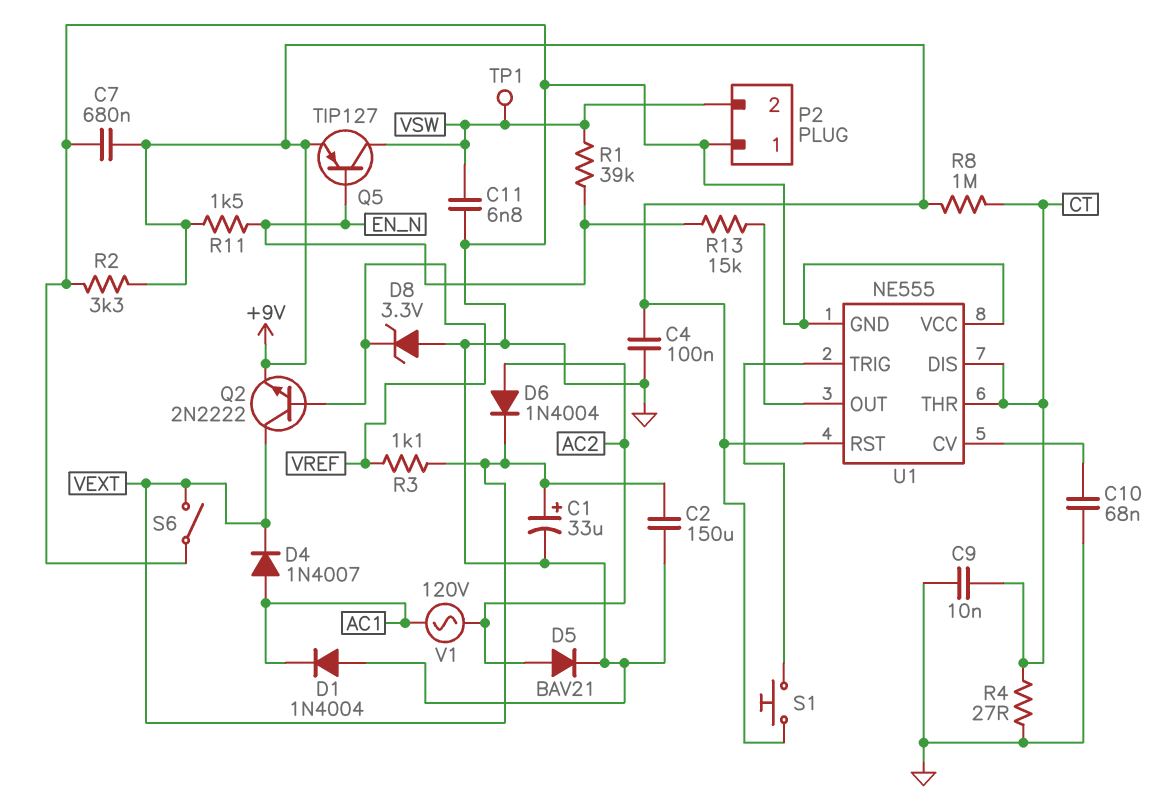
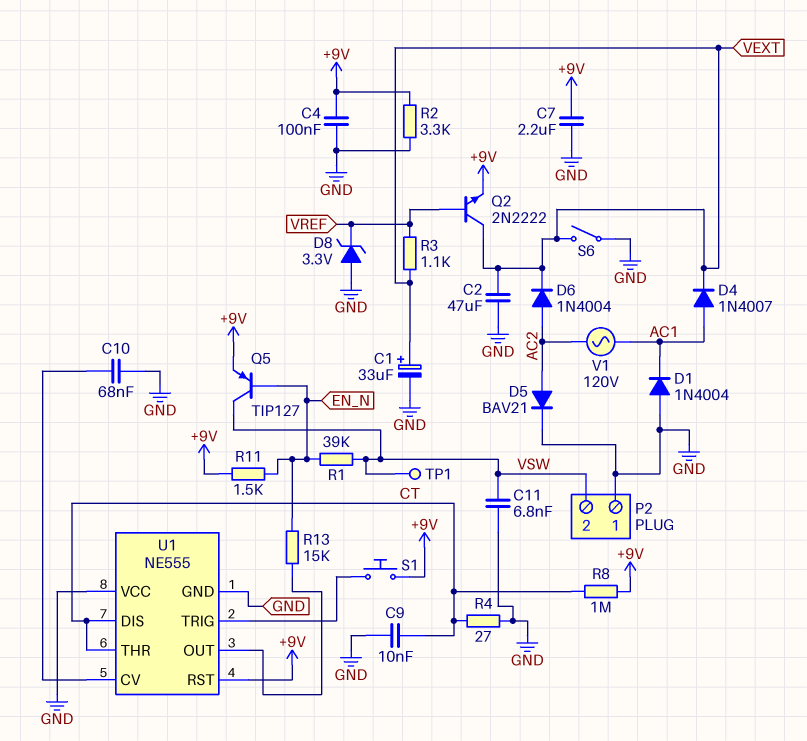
C2: 150uF (GND, VEXT) -> 47uF (GND, VEXT)
C7: 680nF (+9V, GND) -> 2.2uF (+9V, GND)

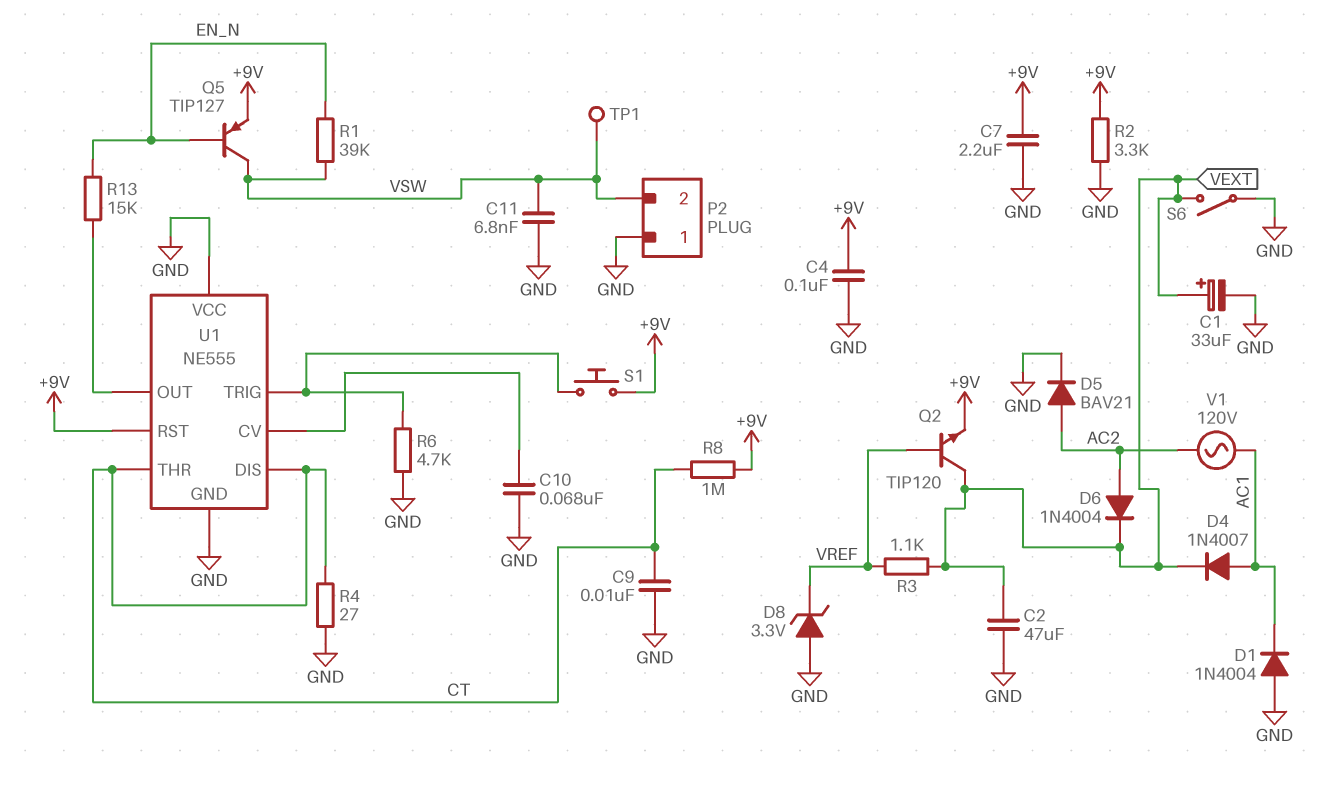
Q2: NPN 2N2222 (B VREF, C VEXT, E +9V) -> NPN TIP120 (B VREF, C VEXT, E +9V)
R6: none -> 4.7k (GND, U1/TRIG)
R11: 1.5k (+9V, EN_N) -> none

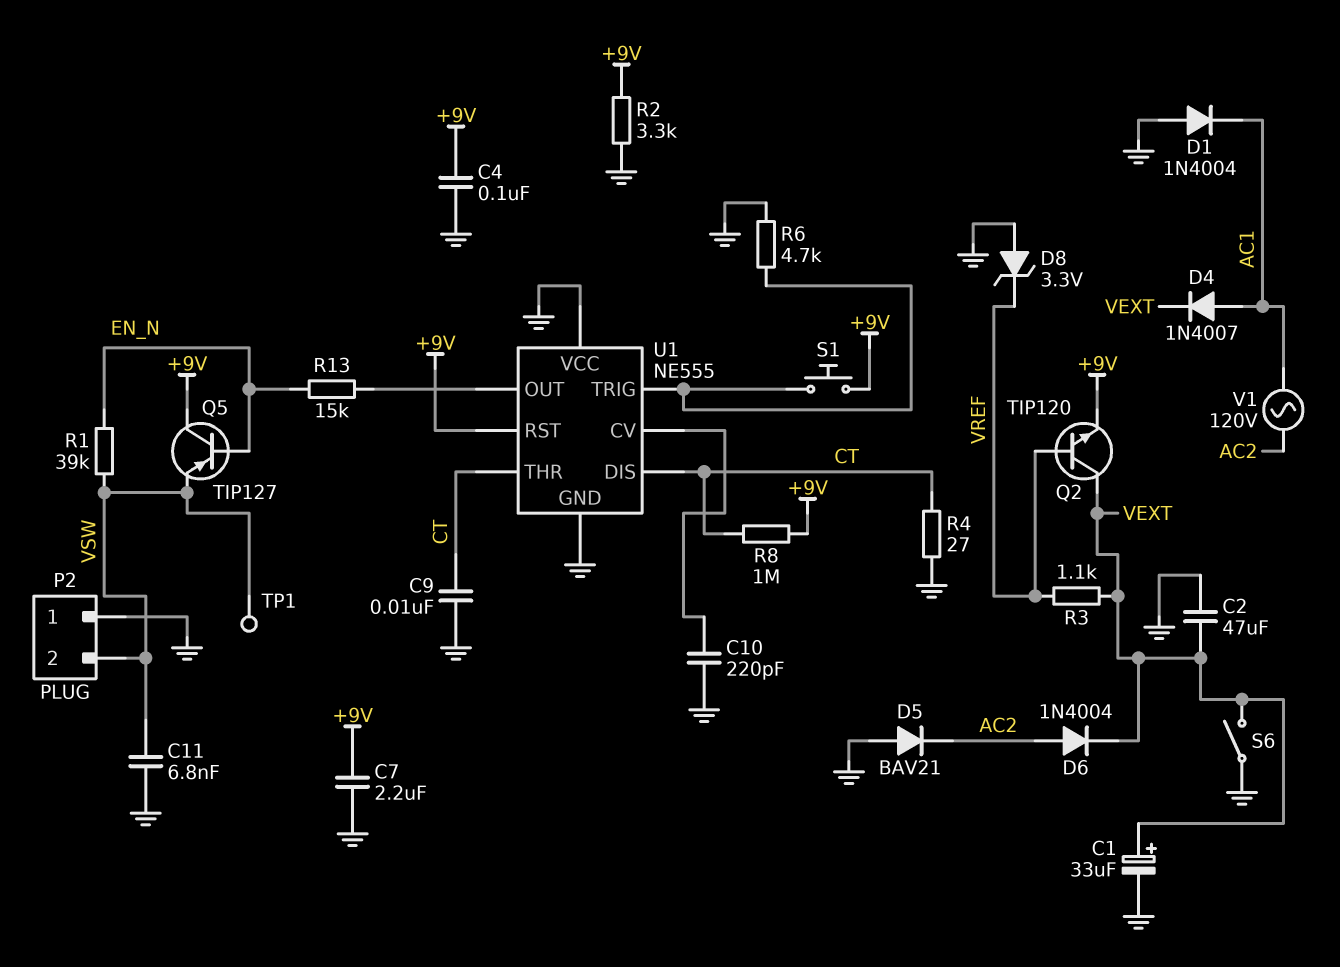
C10: 68nF (GND, U1/CV) -> 220pF (GND, U1/CV)
D5: diode BAV21 (A AC2, K GND) -> diode BAV21 (A GND, K AC2)
Q5: PNP TIP127 (B EN_N, C VSW, E +9V) -> PNP TIP127 (B EN_N, C +9V, E VSW)

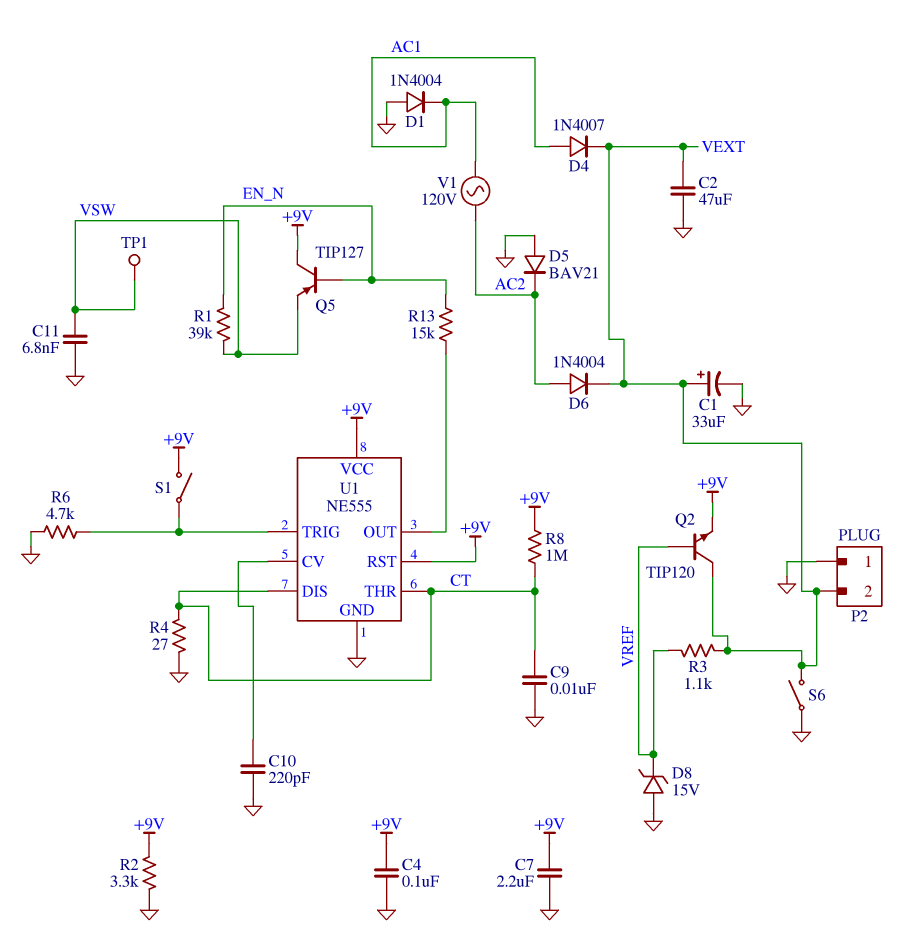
D8: zener 3.3V (A GND, K VREF) -> zener 15V (A GND, K VREF)
P2 pin 2: VSW -> VEXT
S1: button (+9V, U1/TRIG) -> switch (+9V, U1/TRIG)
U1 pin VCC: GND -> +9V

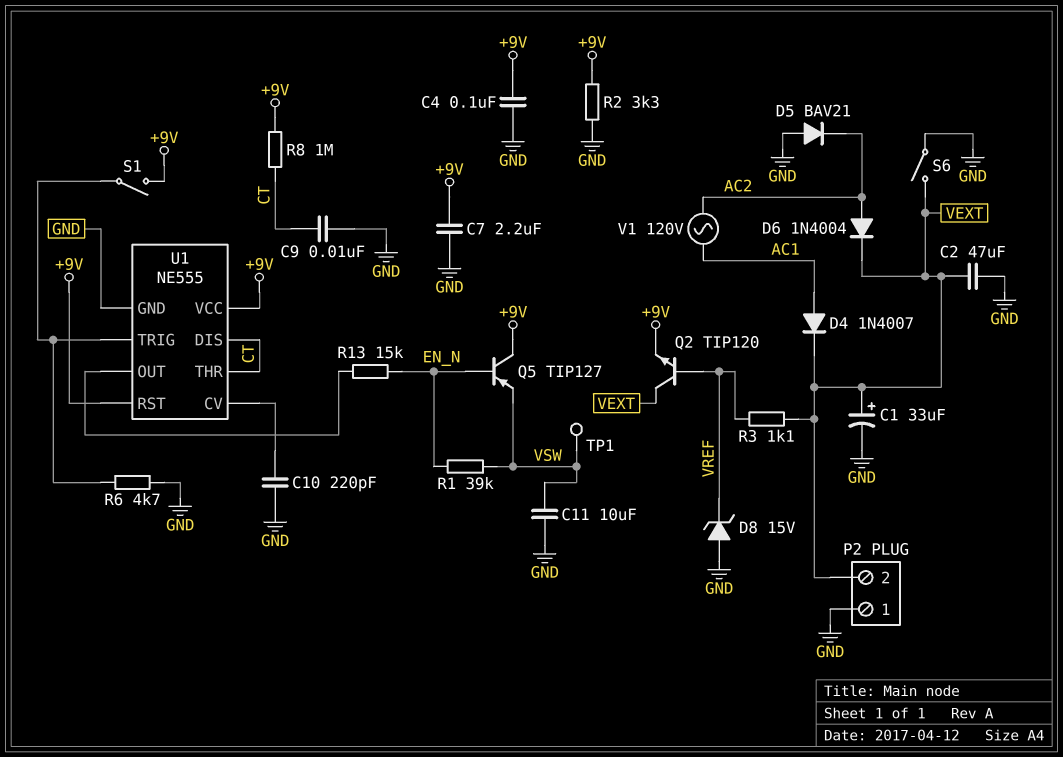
C11: 6.8nF (GND, VSW) -> 10uF (GND, VSW)
D1: diode 1N4004 (A GND, K AC1) -> none
R4: 27 (CT, GND) -> none

